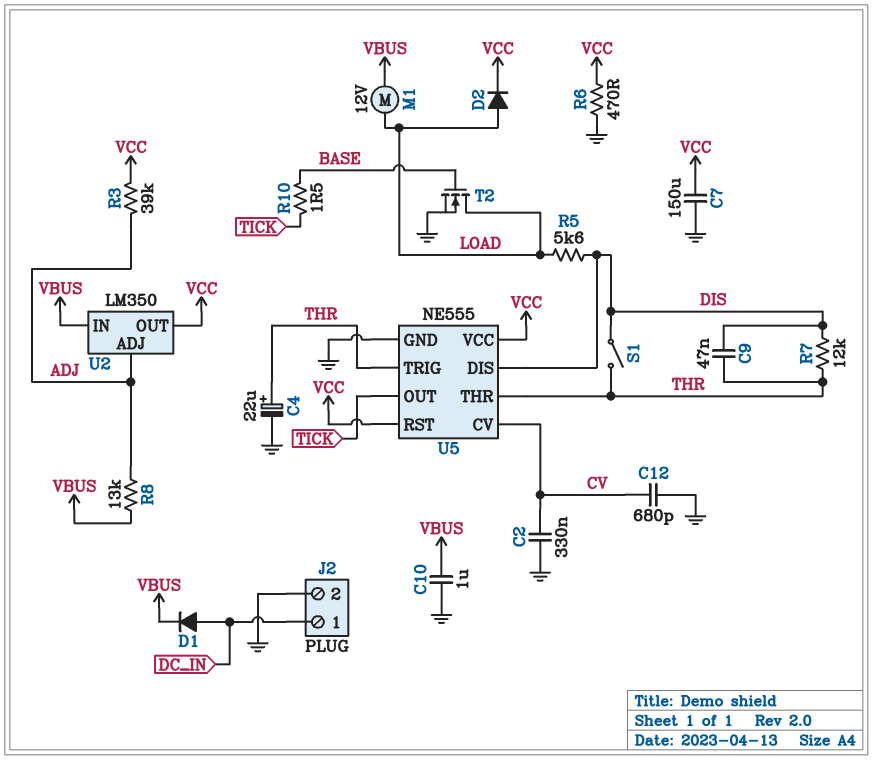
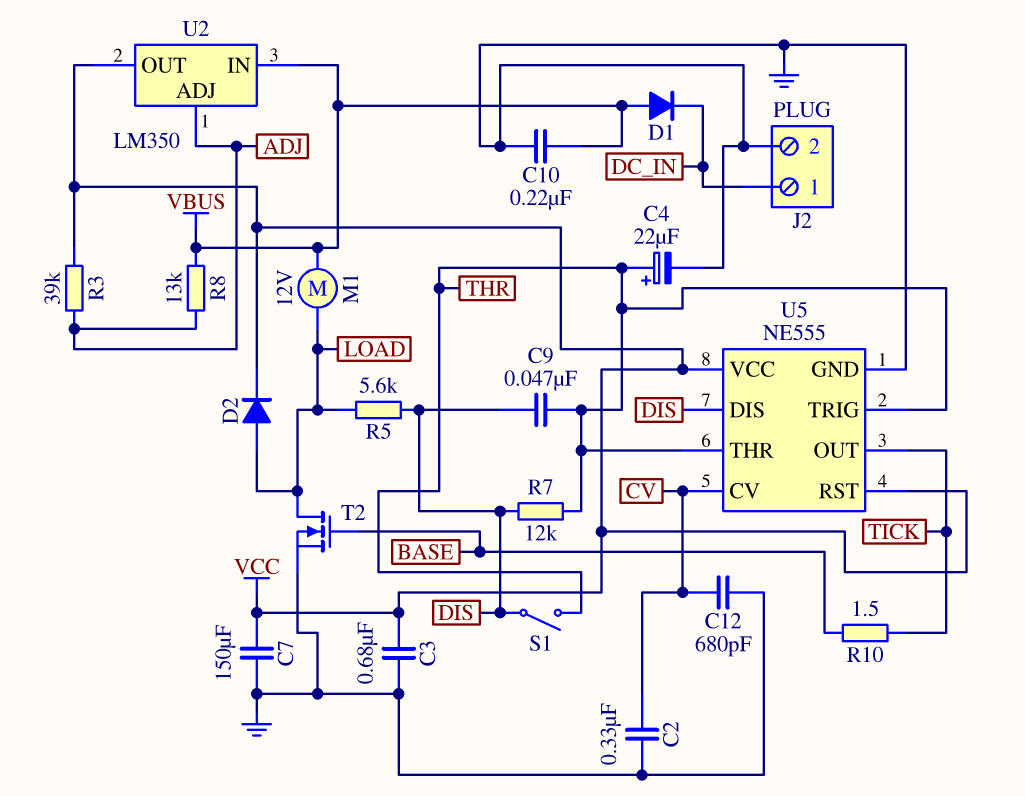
C3: none -> 680nF (GND, VCC)
C10: 1uF (GND, VBUS) -> 220nF (GND, VBUS)
D1: diode (A DC_IN, K VBUS) -> diode (A VBUS, K DC_IN)
R6: 470 (GND, VCC) -> none

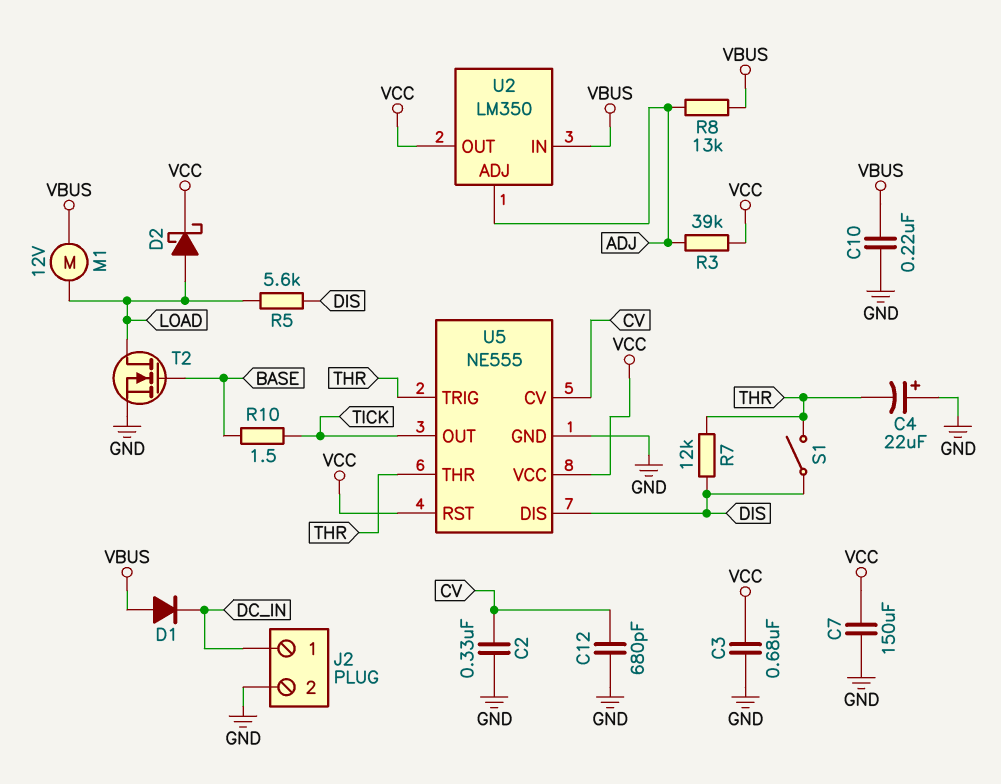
C4: 22uF (plus THR, minus GND) -> 22uF (plus GND, minus THR)
C9: 47nF (DIS, THR) -> none
D2: diode (A LOAD, K VCC) -> schottky (A LOAD, K VCC)

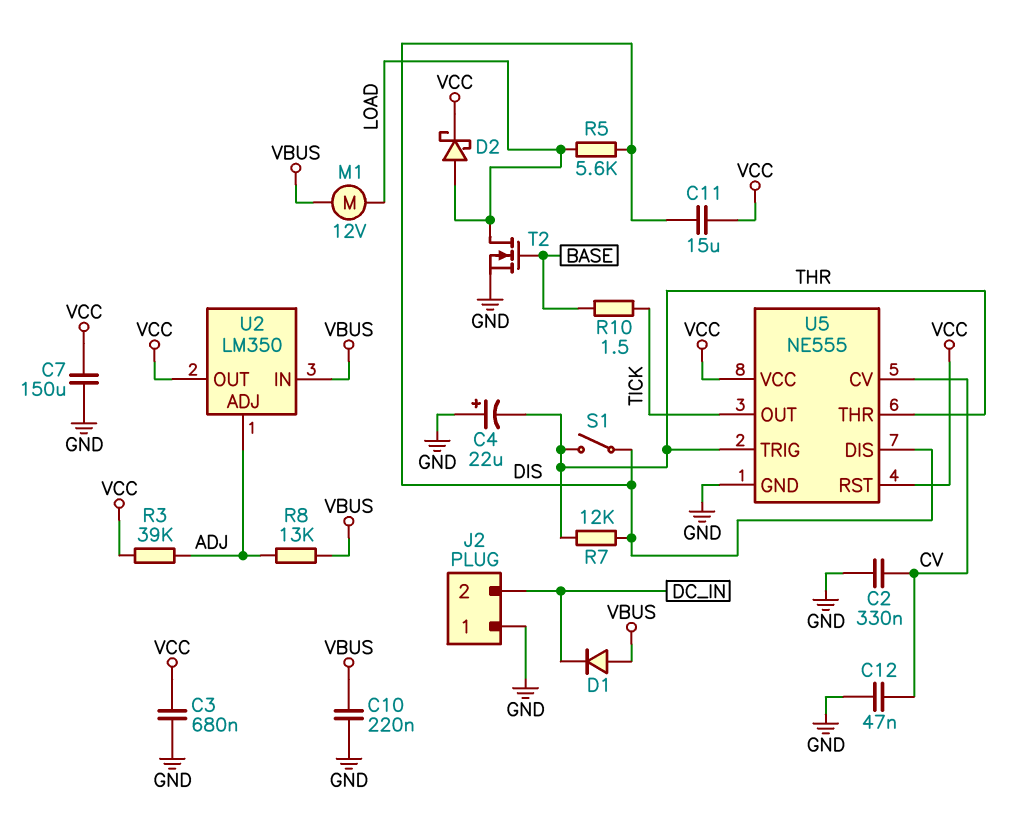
C11: none -> 15uF (DIS, VCC)
C12: 680pF (CV, GND) -> 47nF (CV, GND)
J2 pin 1: DC_IN -> GND
J2 pin 2: GND -> DC_IN

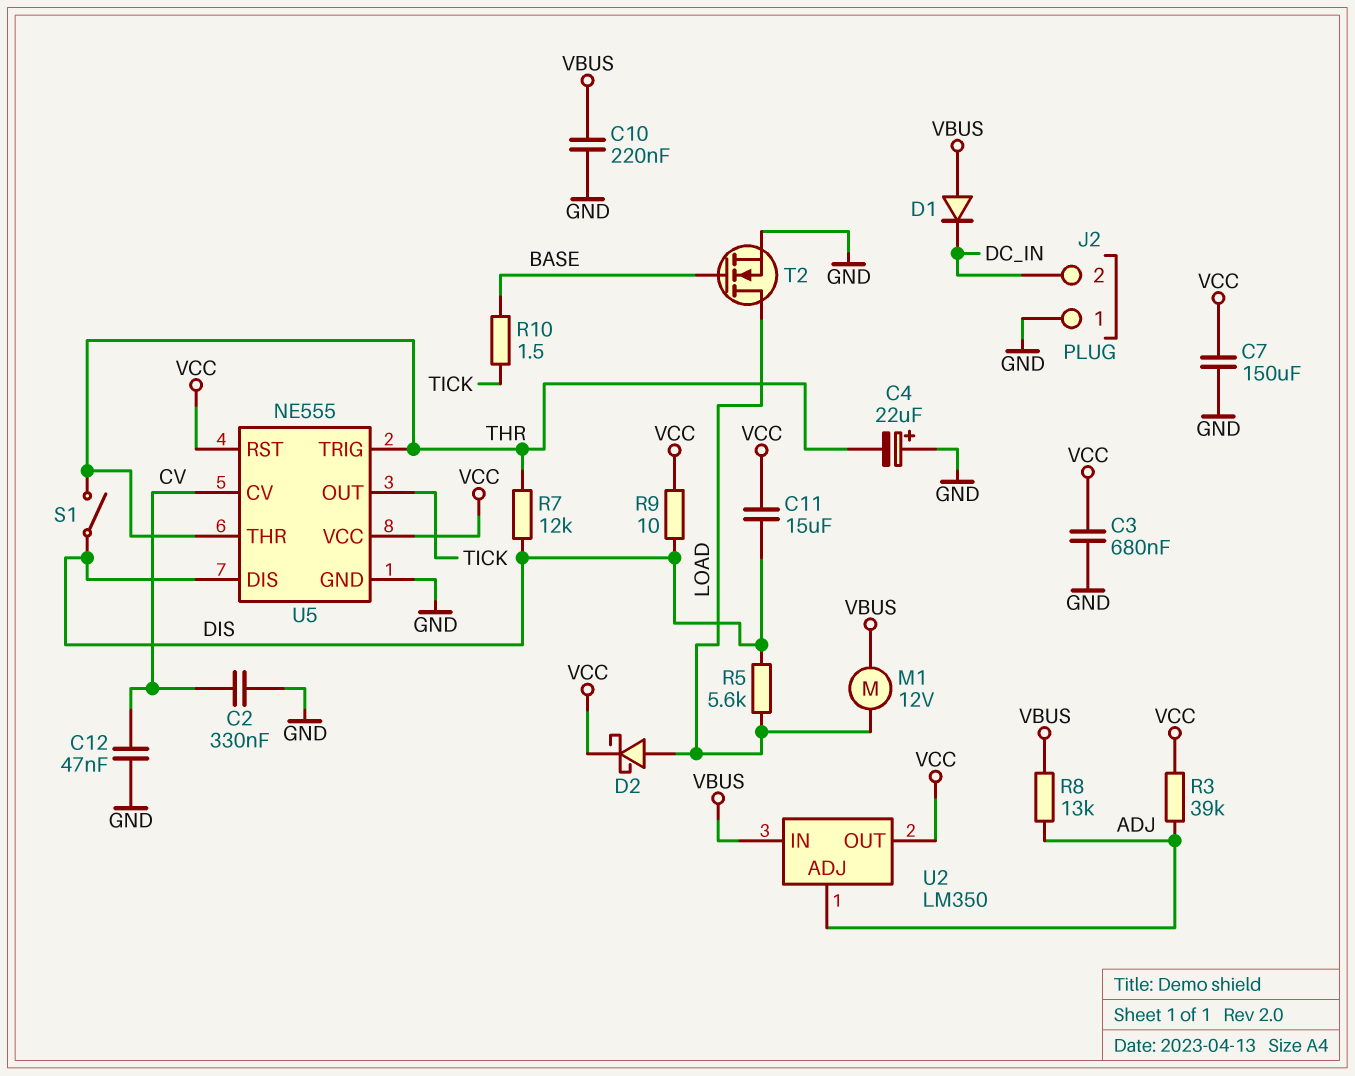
R9: none -> 10 (DIS, VCC)

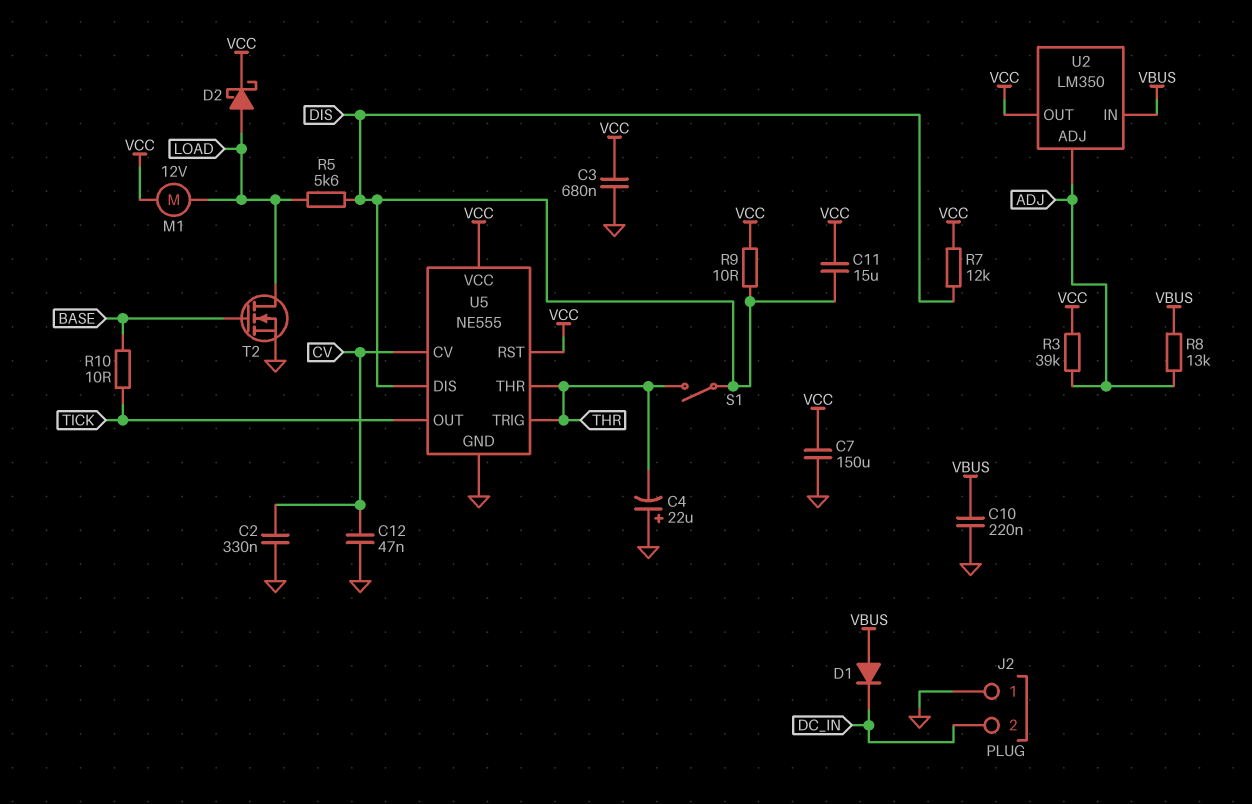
M1: motor 12V (LOAD, VBUS) -> motor 12V (LOAD, VCC)
R7: 12k (DIS, THR) -> 12k (DIS, VCC)
R10: 1.5 (BASE, TICK) -> 10 (BASE, TICK)

